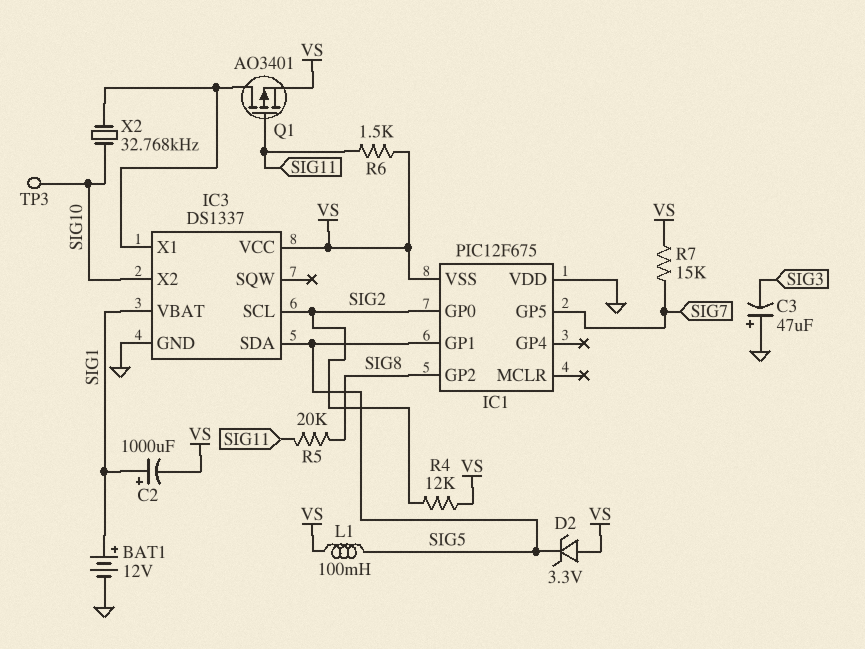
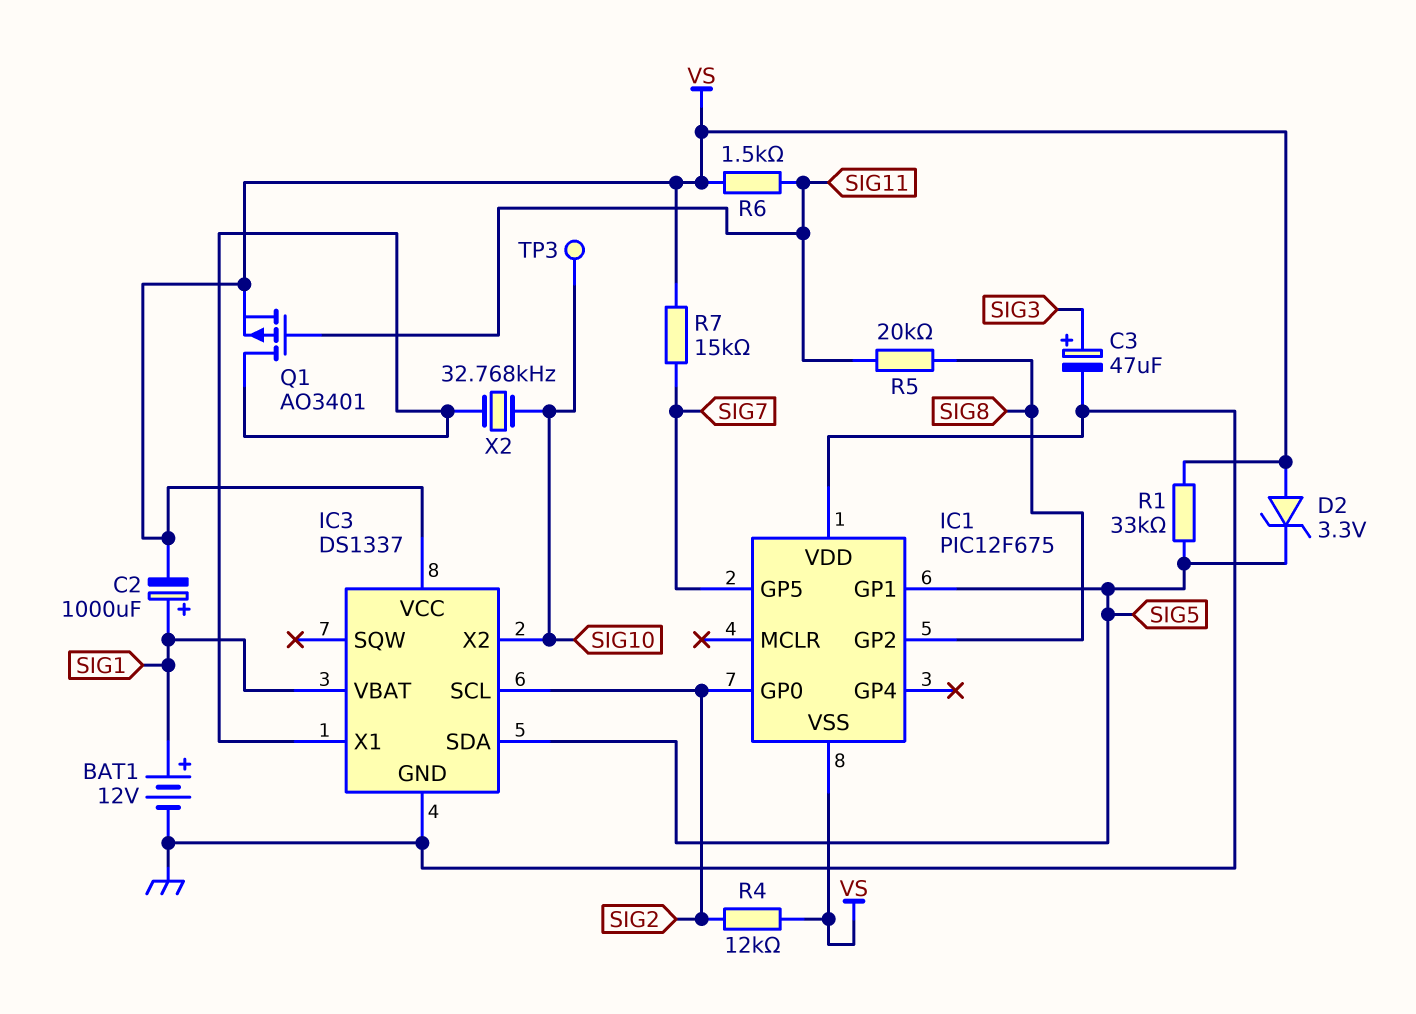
C3: 47uF (plus GND, minus SIG3) -> 47uF (plus SIG3, minus GND)
L1: 100mH (SIG5, VS) -> none
R1: none -> 33k (SIG5, VS)

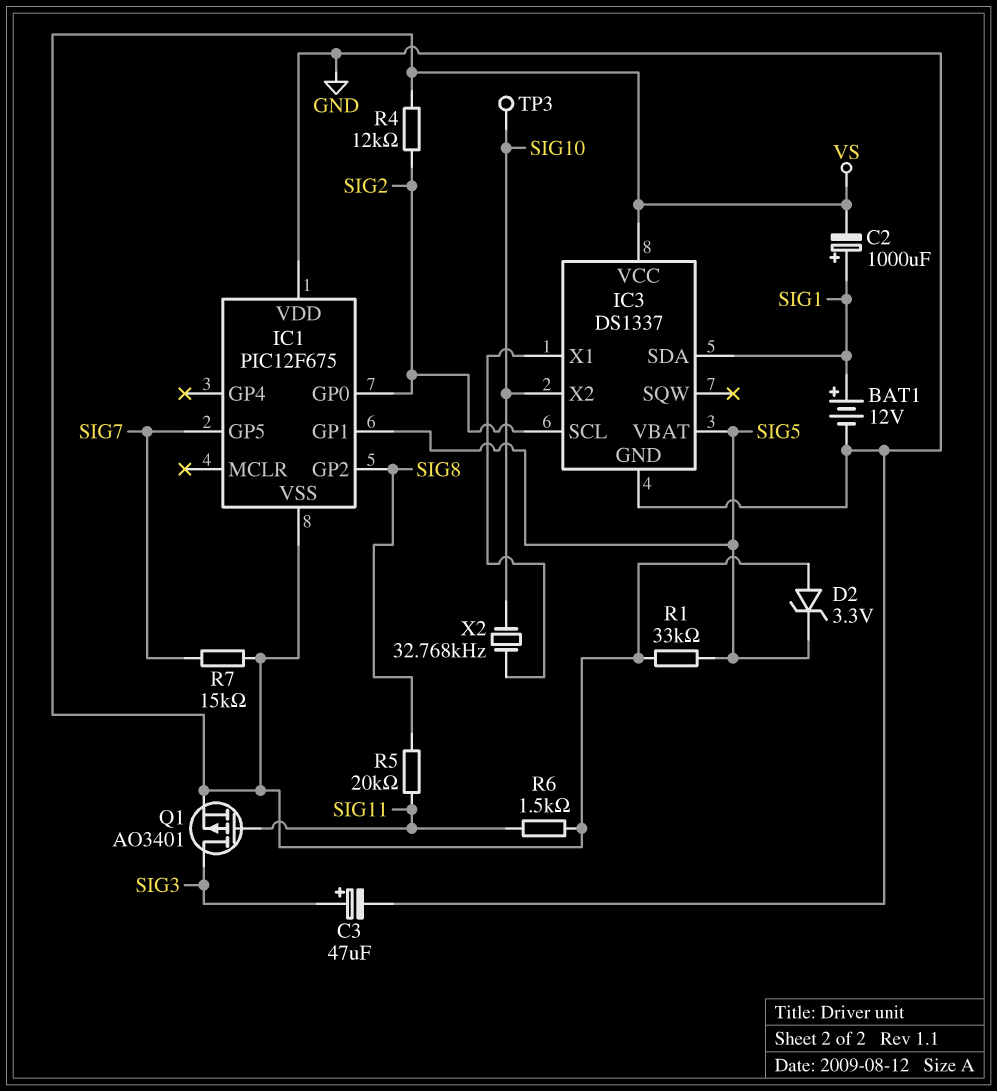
IC3 pin SDA: SIG5 -> SIG1
IC3 pin VBAT: SIG1 -> SIG5
Q1: PMOS AO3401 (G SIG11, D IC3/X1, S VS) -> PMOS AO3401 (G SIG11, D SIG3, S VS)

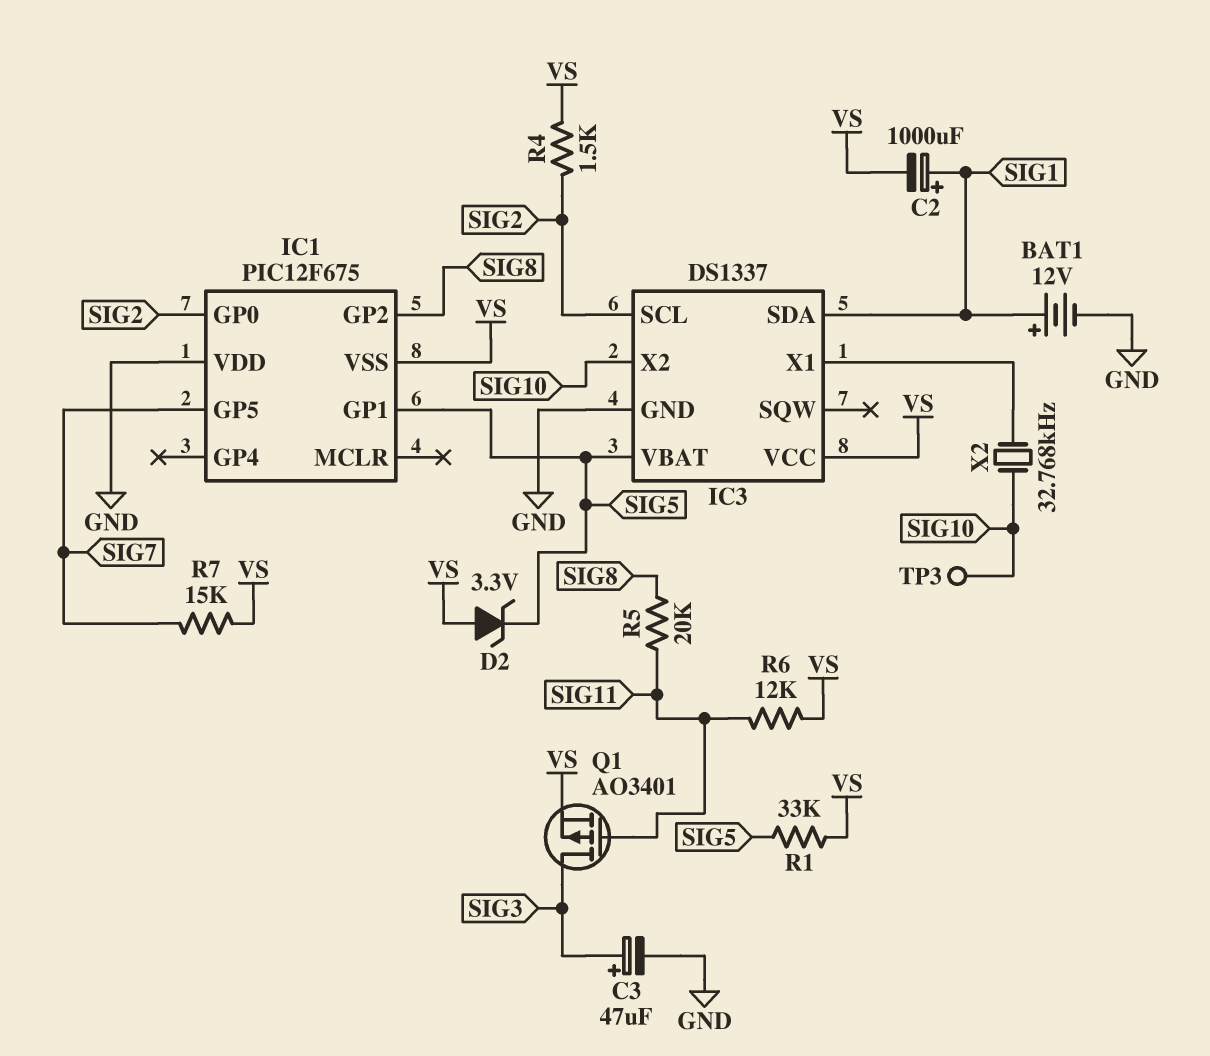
R4: 12k (SIG2, VS) -> 1.5k (SIG2, VS)
R6: 1.5k (SIG11, VS) -> 12k (SIG11, VS)

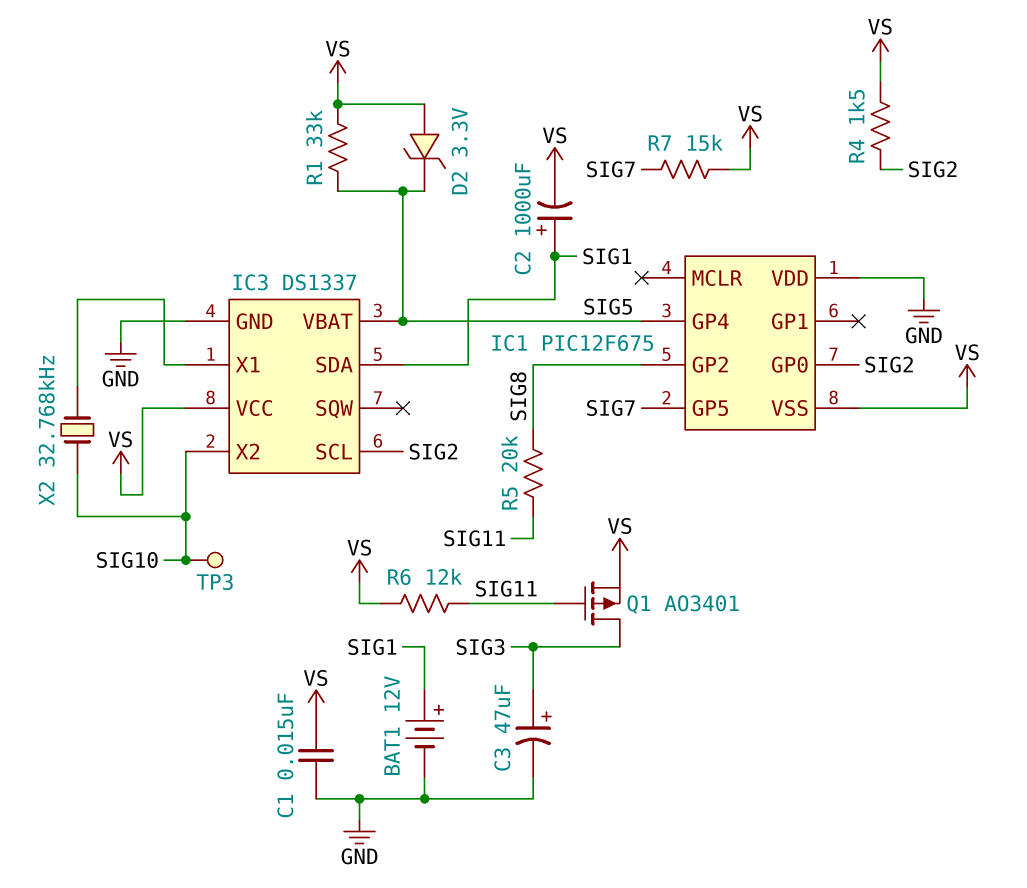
C1: none -> 15nF (GND, VS)
IC1 pin GP1: SIG5 -> none
IC1 pin GP4: none -> SIG5

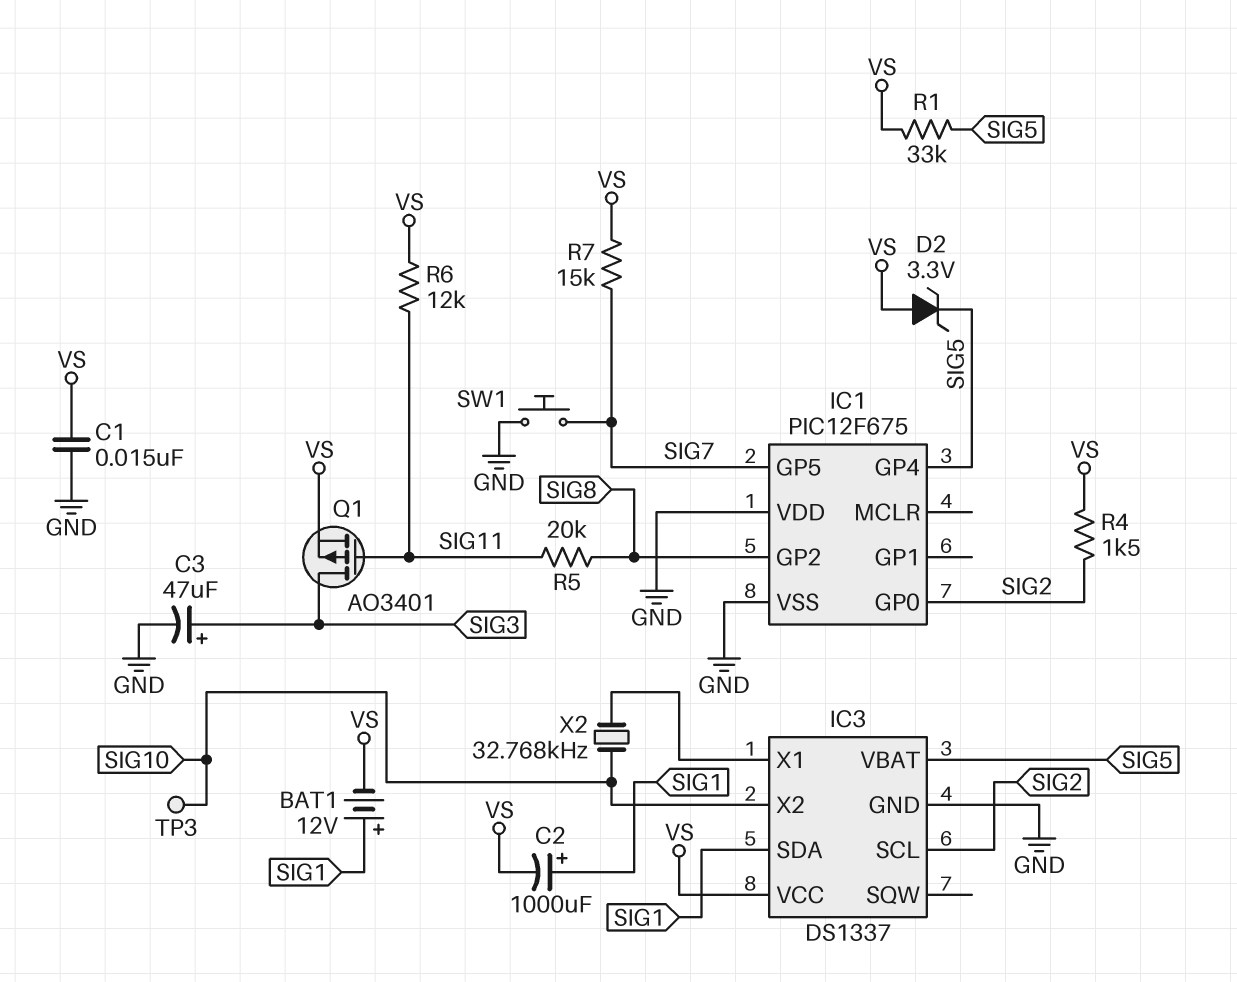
BAT1: 12V (plus SIG1, minus GND) -> 12V (plus SIG1, minus VS)
IC1 pin VSS: VS -> GND
SW1: none -> button (GND, SIG7)

